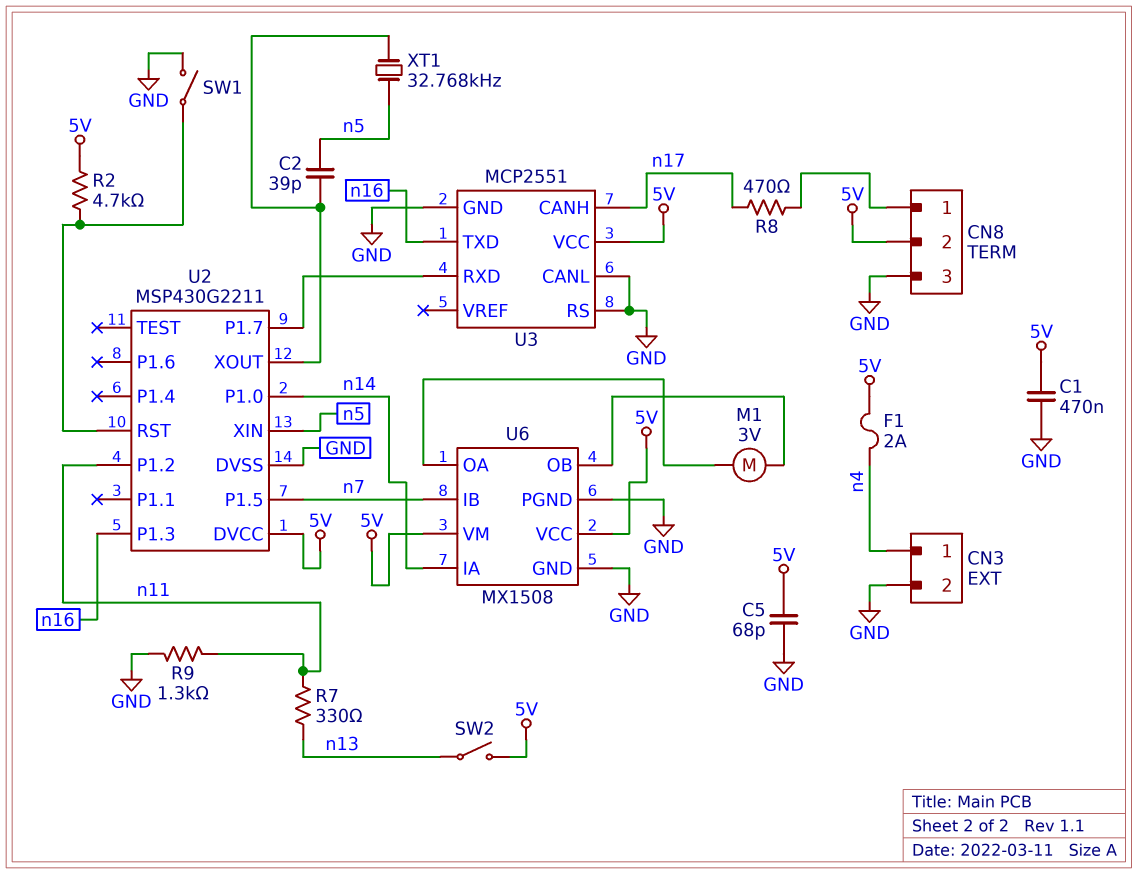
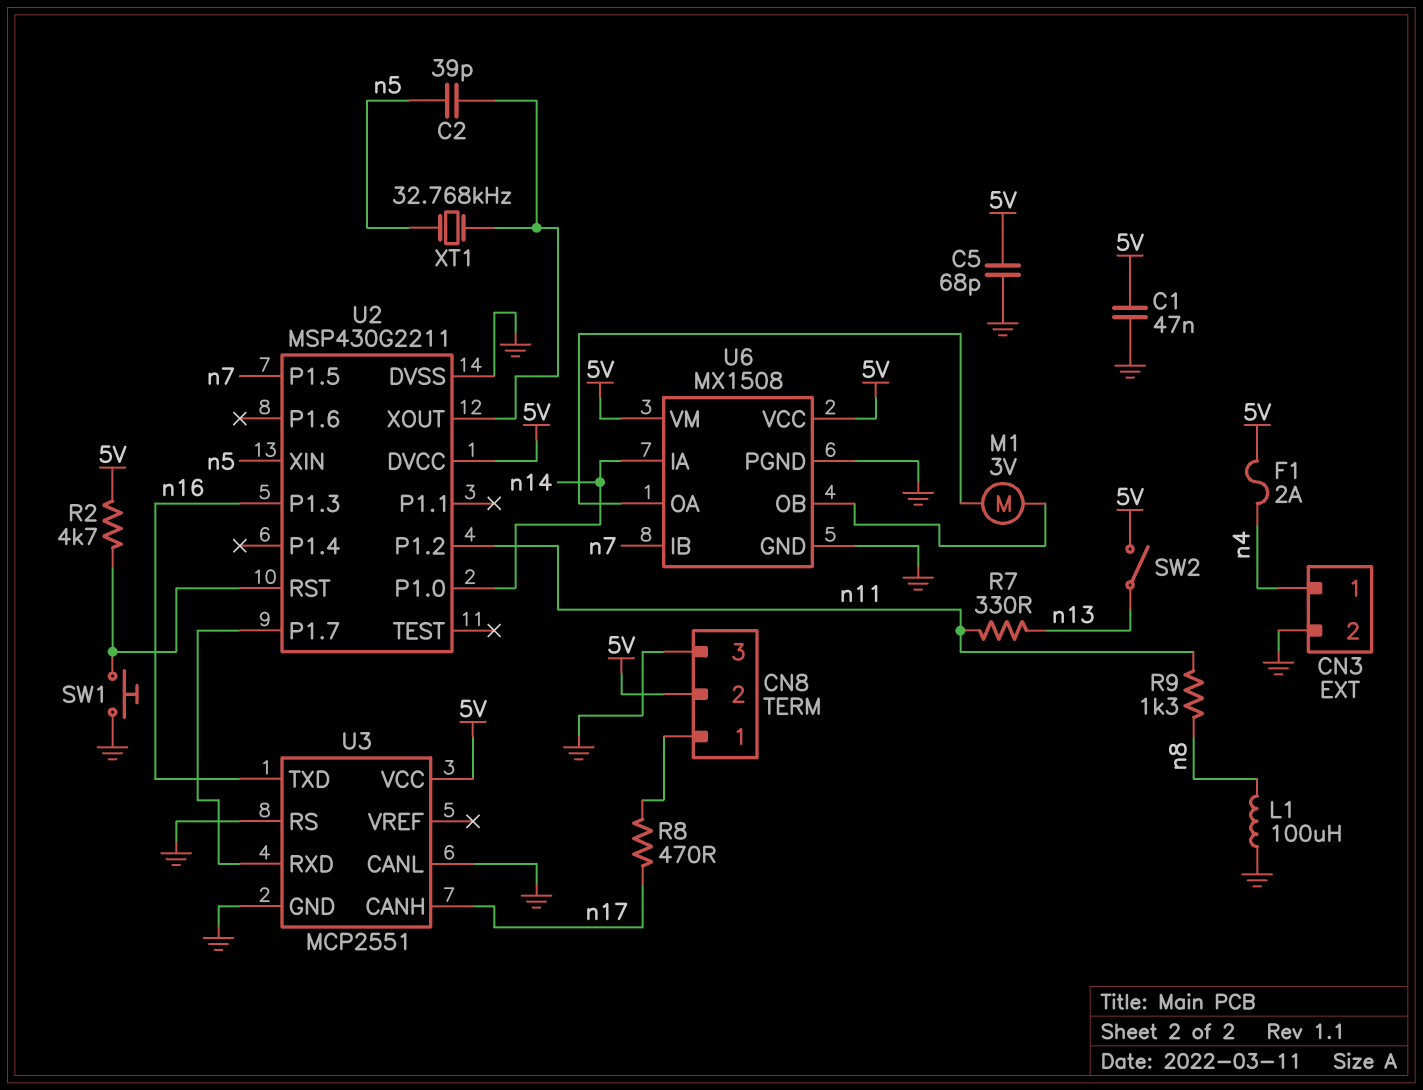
C1: 470nF (5V, GND) -> 47nF (5V, GND)
L1: none -> 100uH (GND, n8)
R9: 1.3k (GND, n11) -> 1.3k (n8, n11)
SW1: switch (GND, U2/RST) -> button (GND, U2/RST)

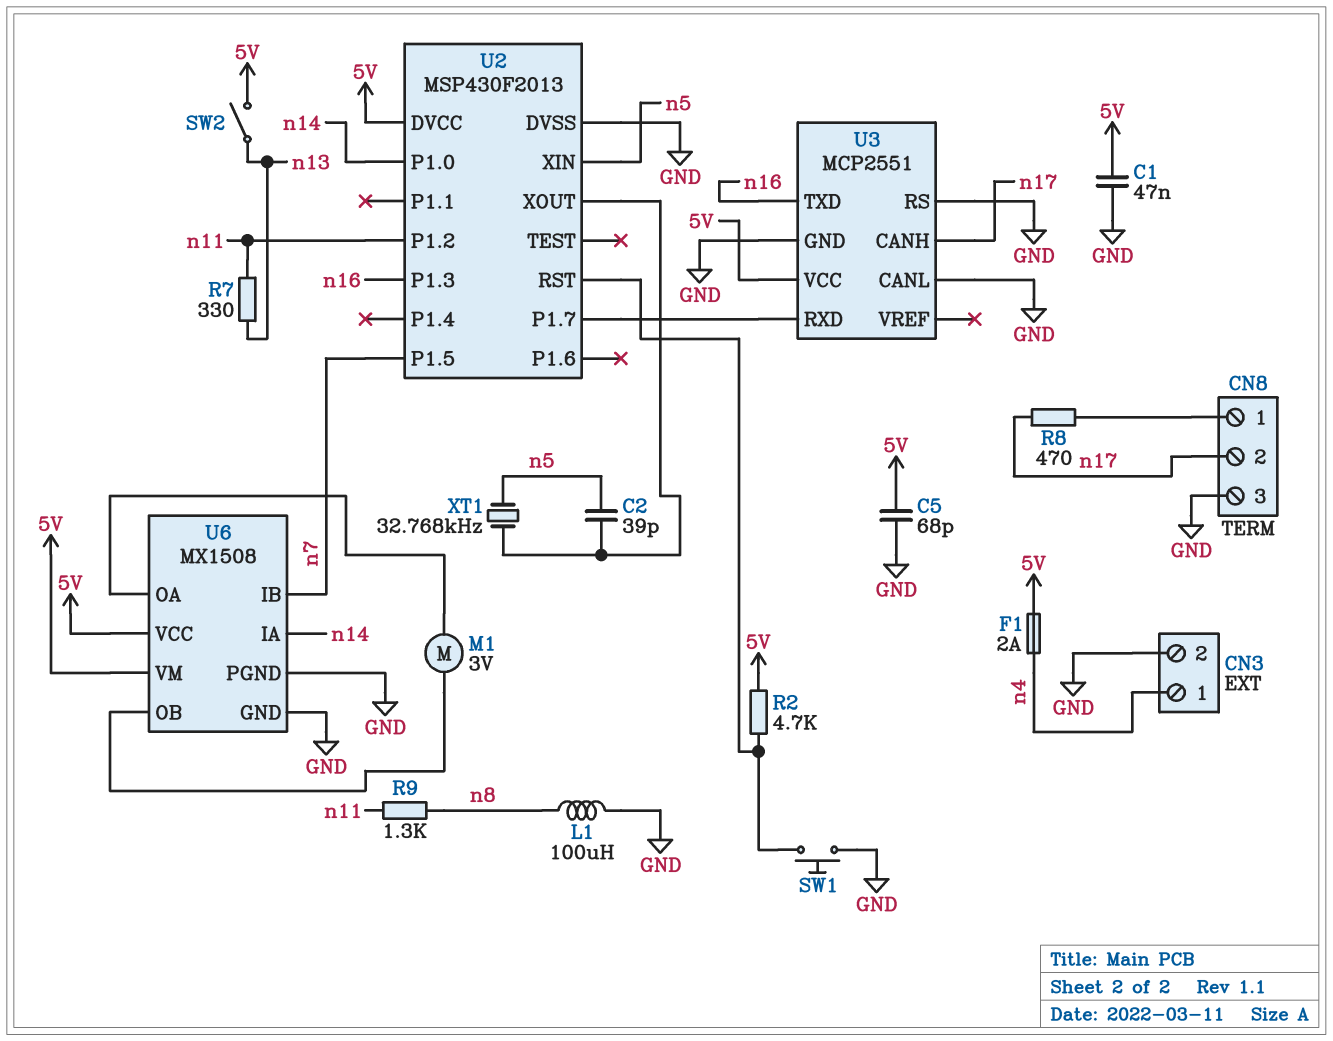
CN8 pin 2: 5V -> n17
U2: MSP430G2211 -> MSP430F2013

